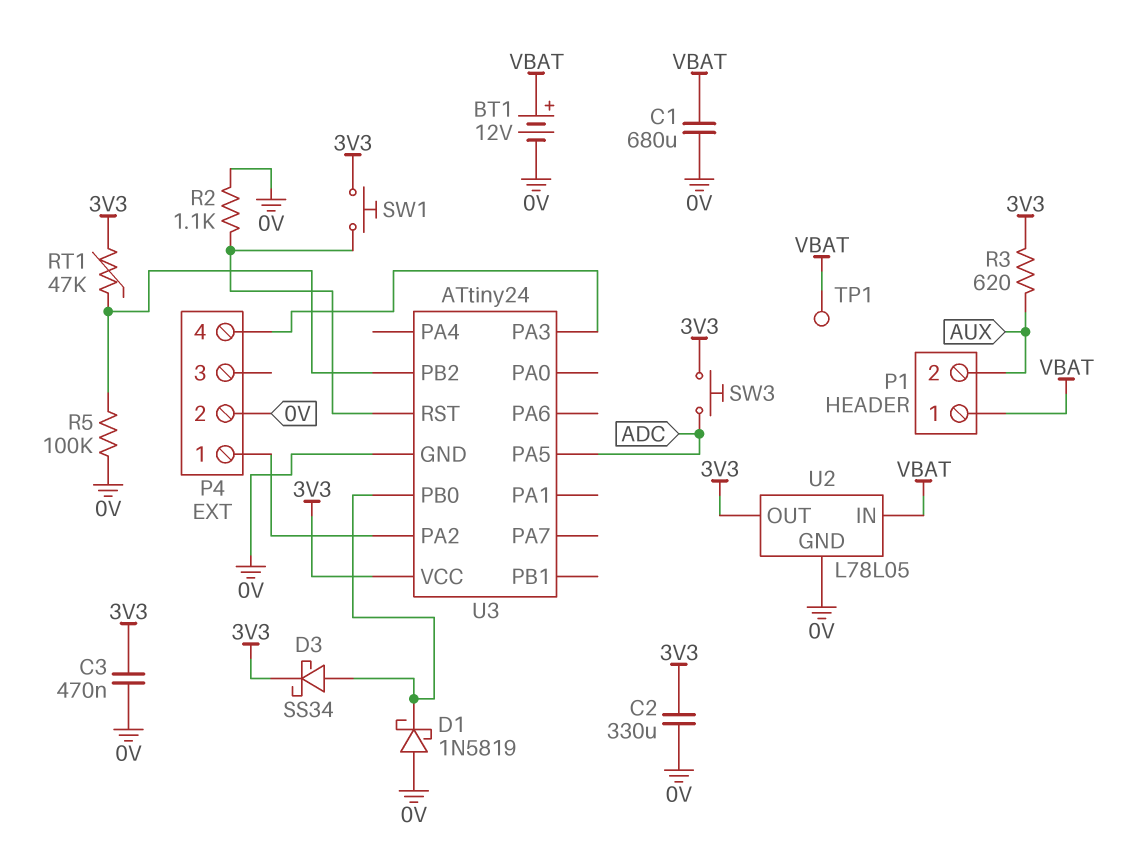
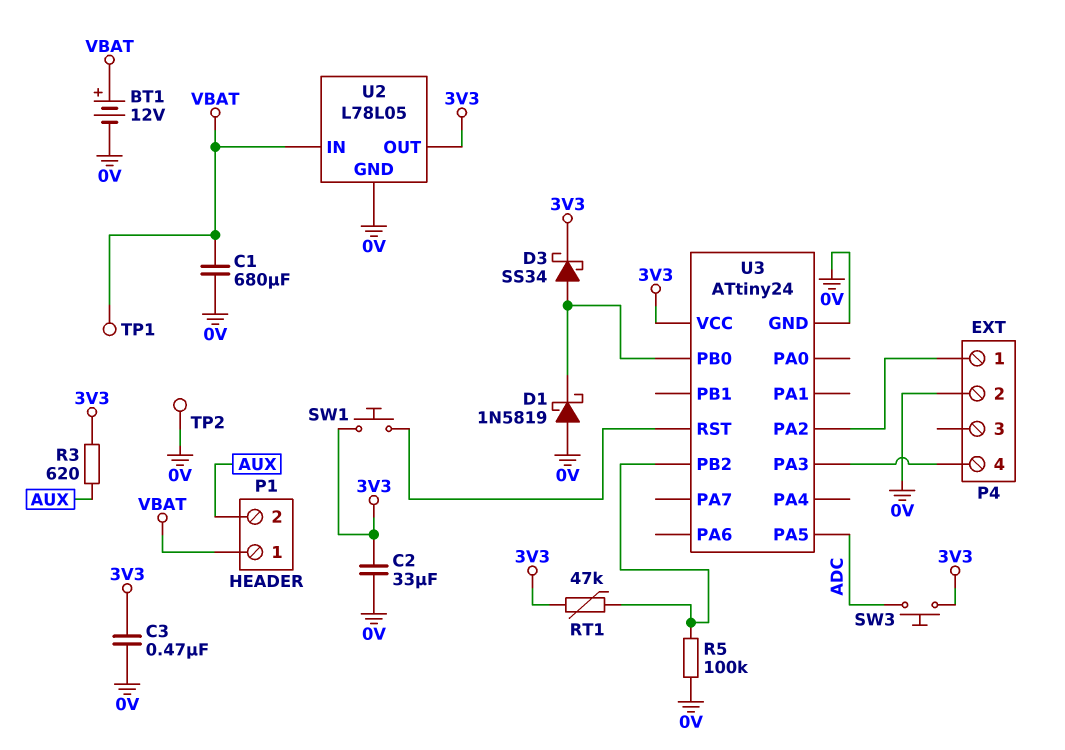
C2: 330uF (0V, 3V3) -> 33uF (0V, 3V3)
R2: 1.1k (0V, U3/RST) -> none
TP2: none -> test point (0V)

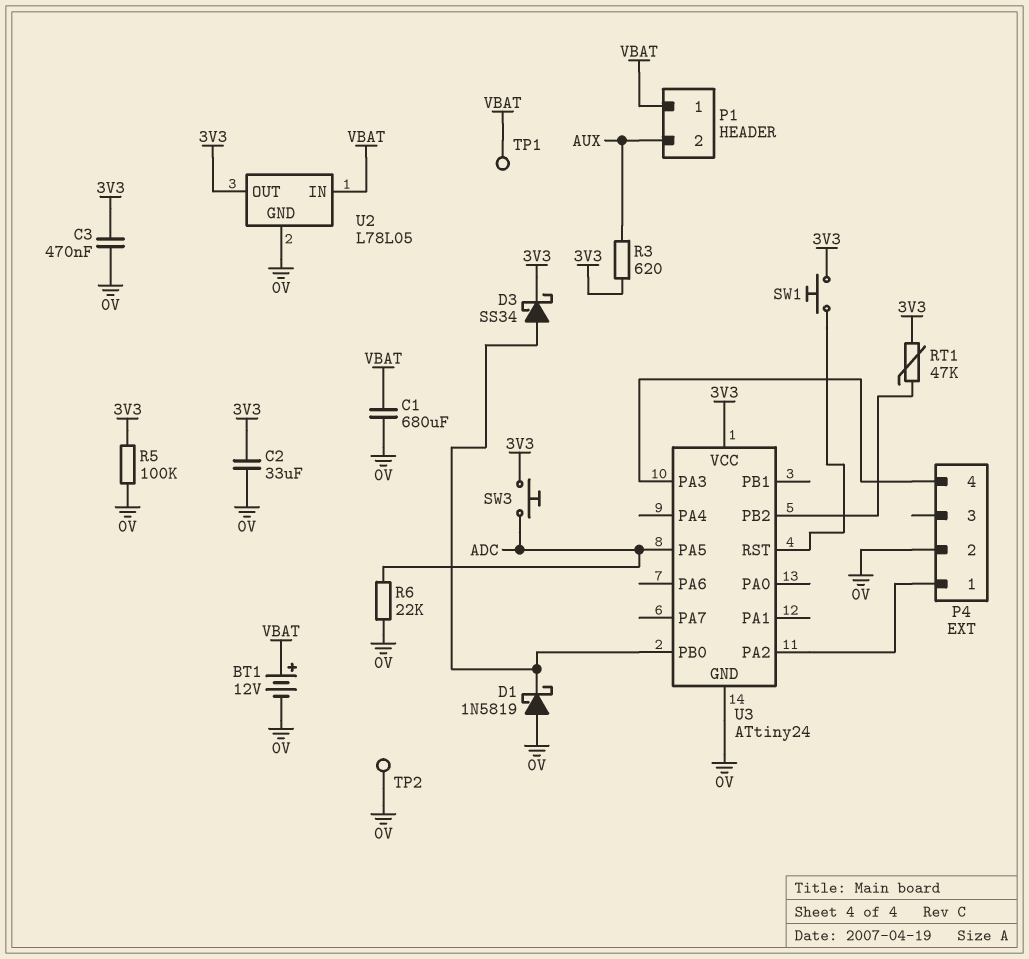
R5: 100k (0V, U3/PB2) -> 100k (0V, 3V3)
R6: none -> 22k (0V, ADC)

